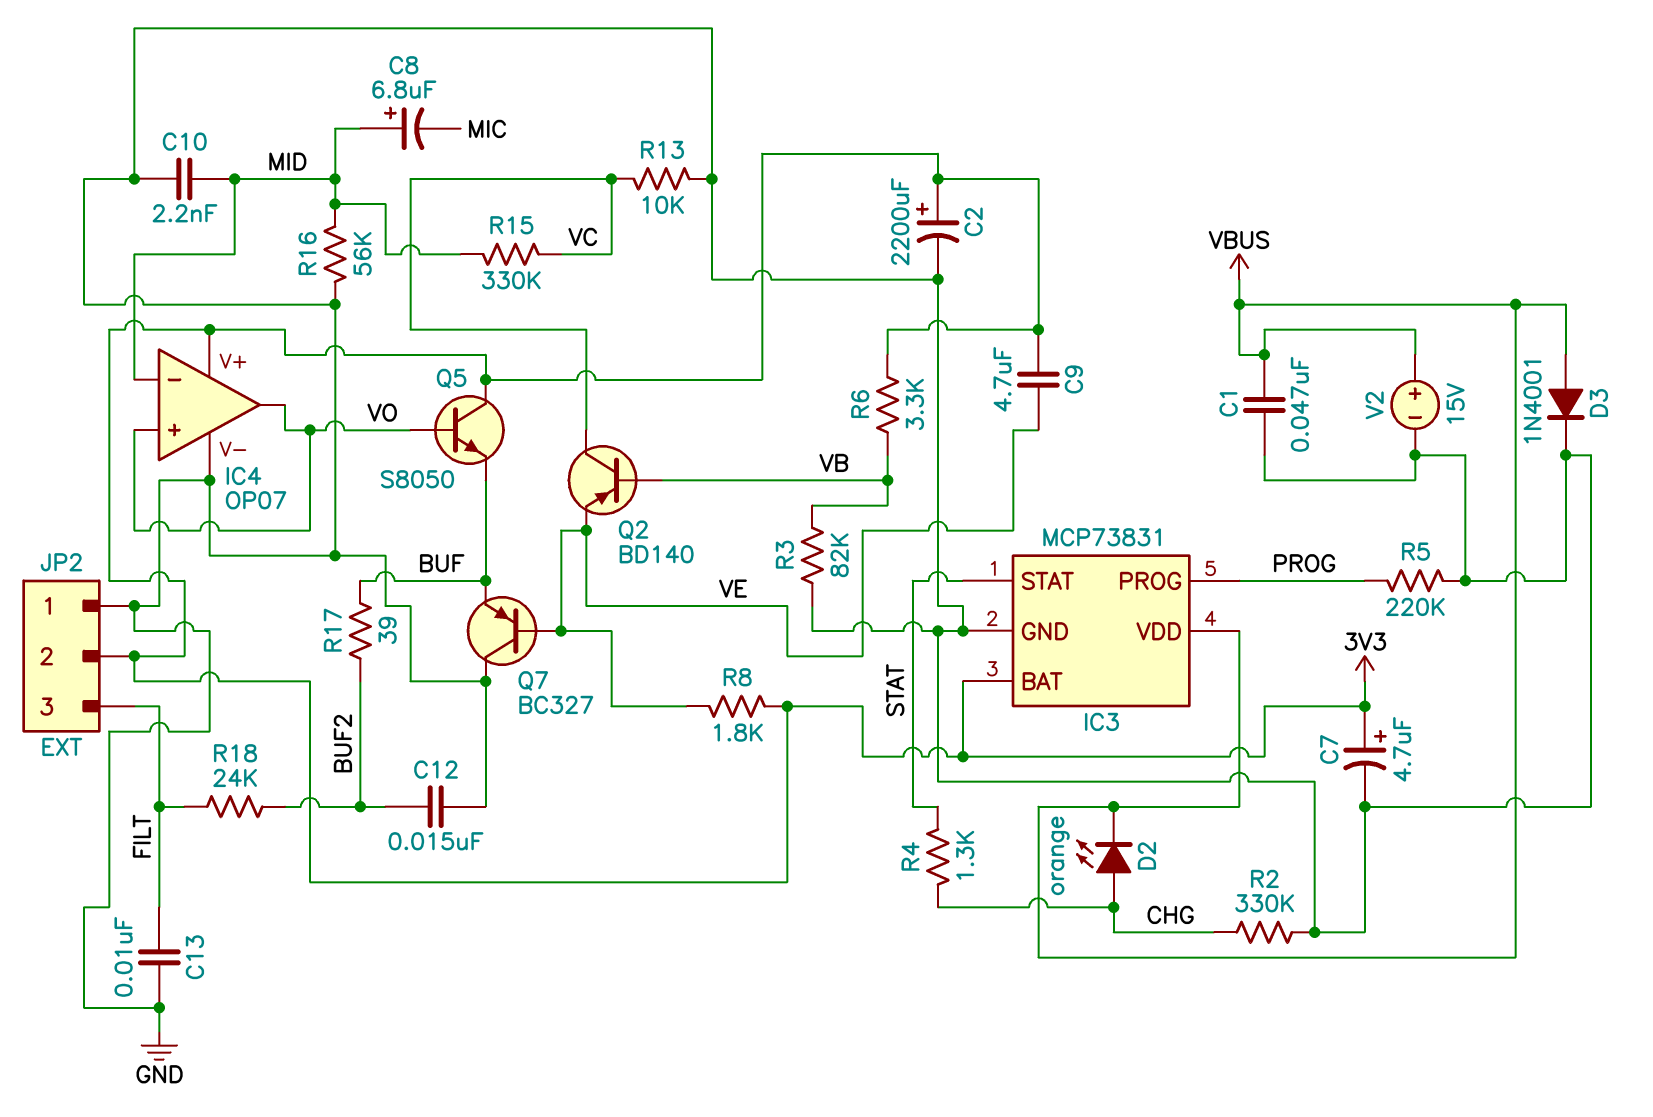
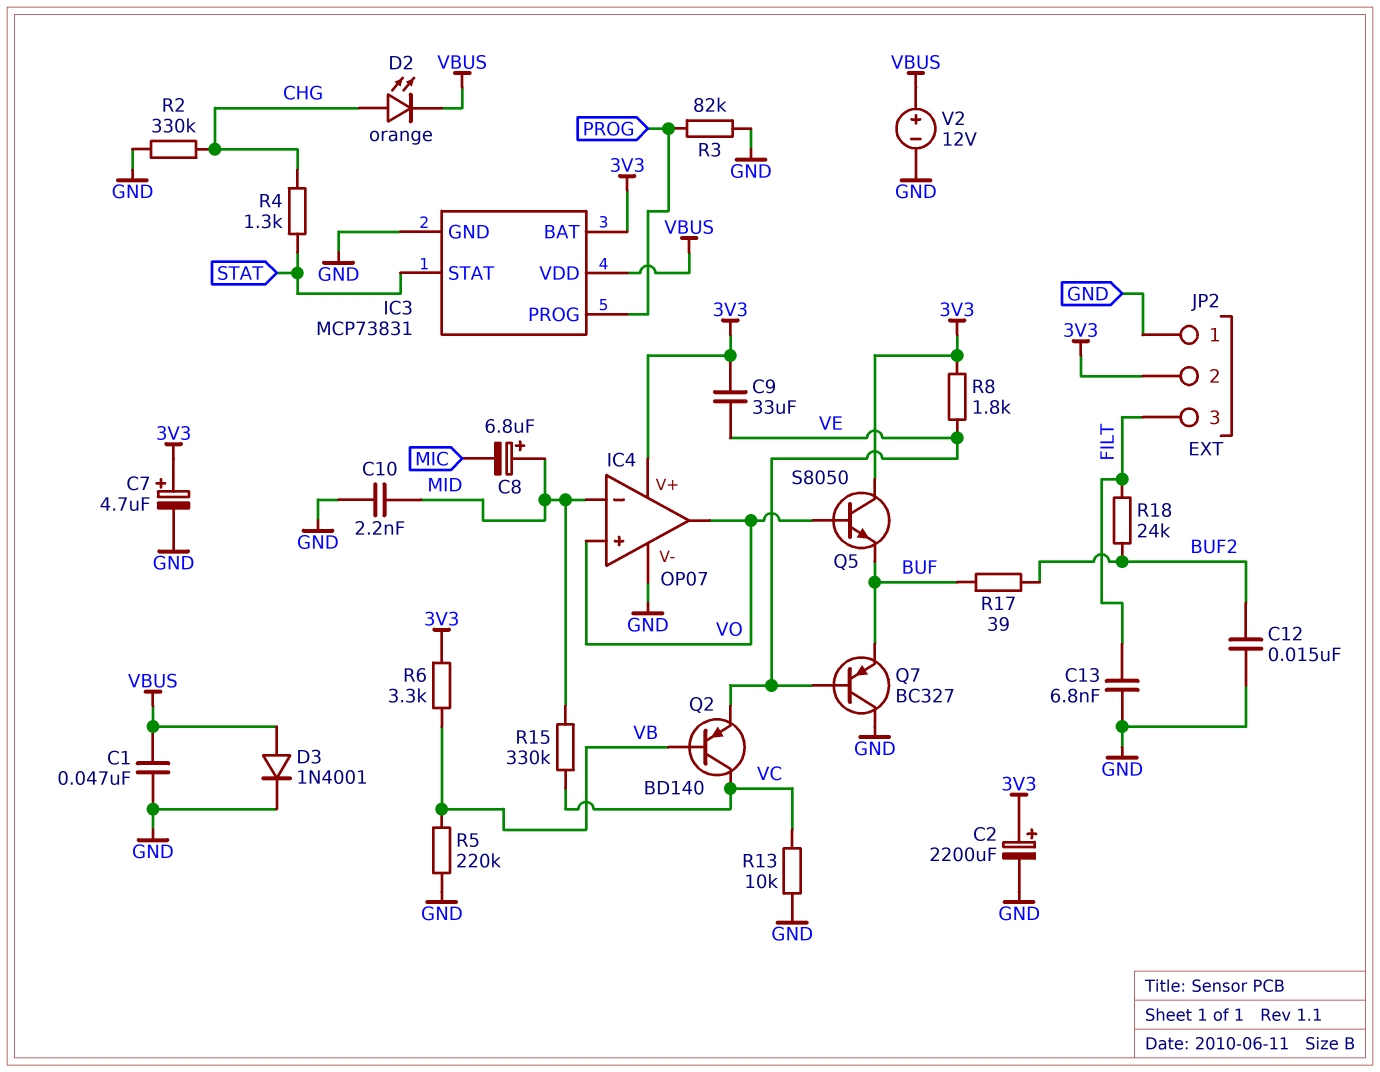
C9: 4.7uF (3V3, VE) -> 33uF (3V3, VE)
C13: 10nF (FILT, GND) -> 6.8nF (FILT, GND)
R3: 82k (GND, VB) -> 82k (GND, PROG)
R5: 220k (GND, PROG) -> 220k (GND, VB)
R16: 56k (GND, MID) -> none
V2: 15V (plus VBUS, minus GND) -> 12V (plus VBUS, minus GND)

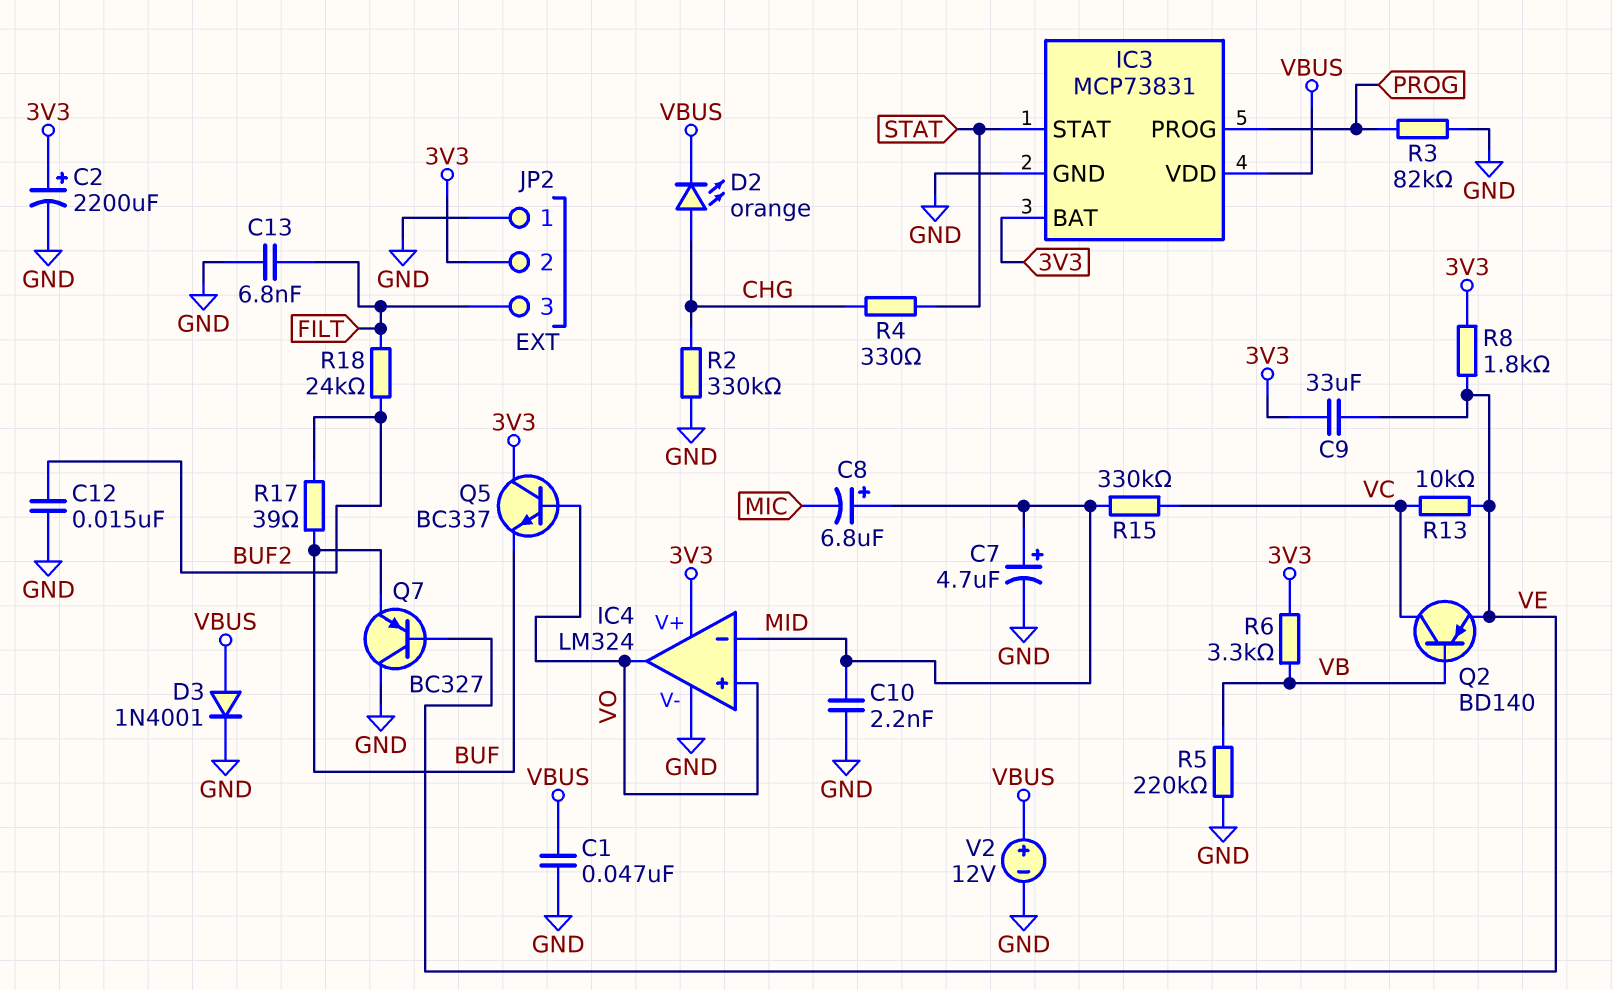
C7: 4.7uF (plus 3V3, minus GND) -> 4.7uF (plus MID, minus GND)
IC4: OP07 -> LM324
Q5: NPN S8050 (B VO, C 3V3, E BUF) -> NPN BC337 (B VO, C 3V3, E BUF)
R4: 1.3k (CHG, STAT) -> 330 (CHG, STAT)
R13: 10k (GND, VC) -> 10k (VC, VE)

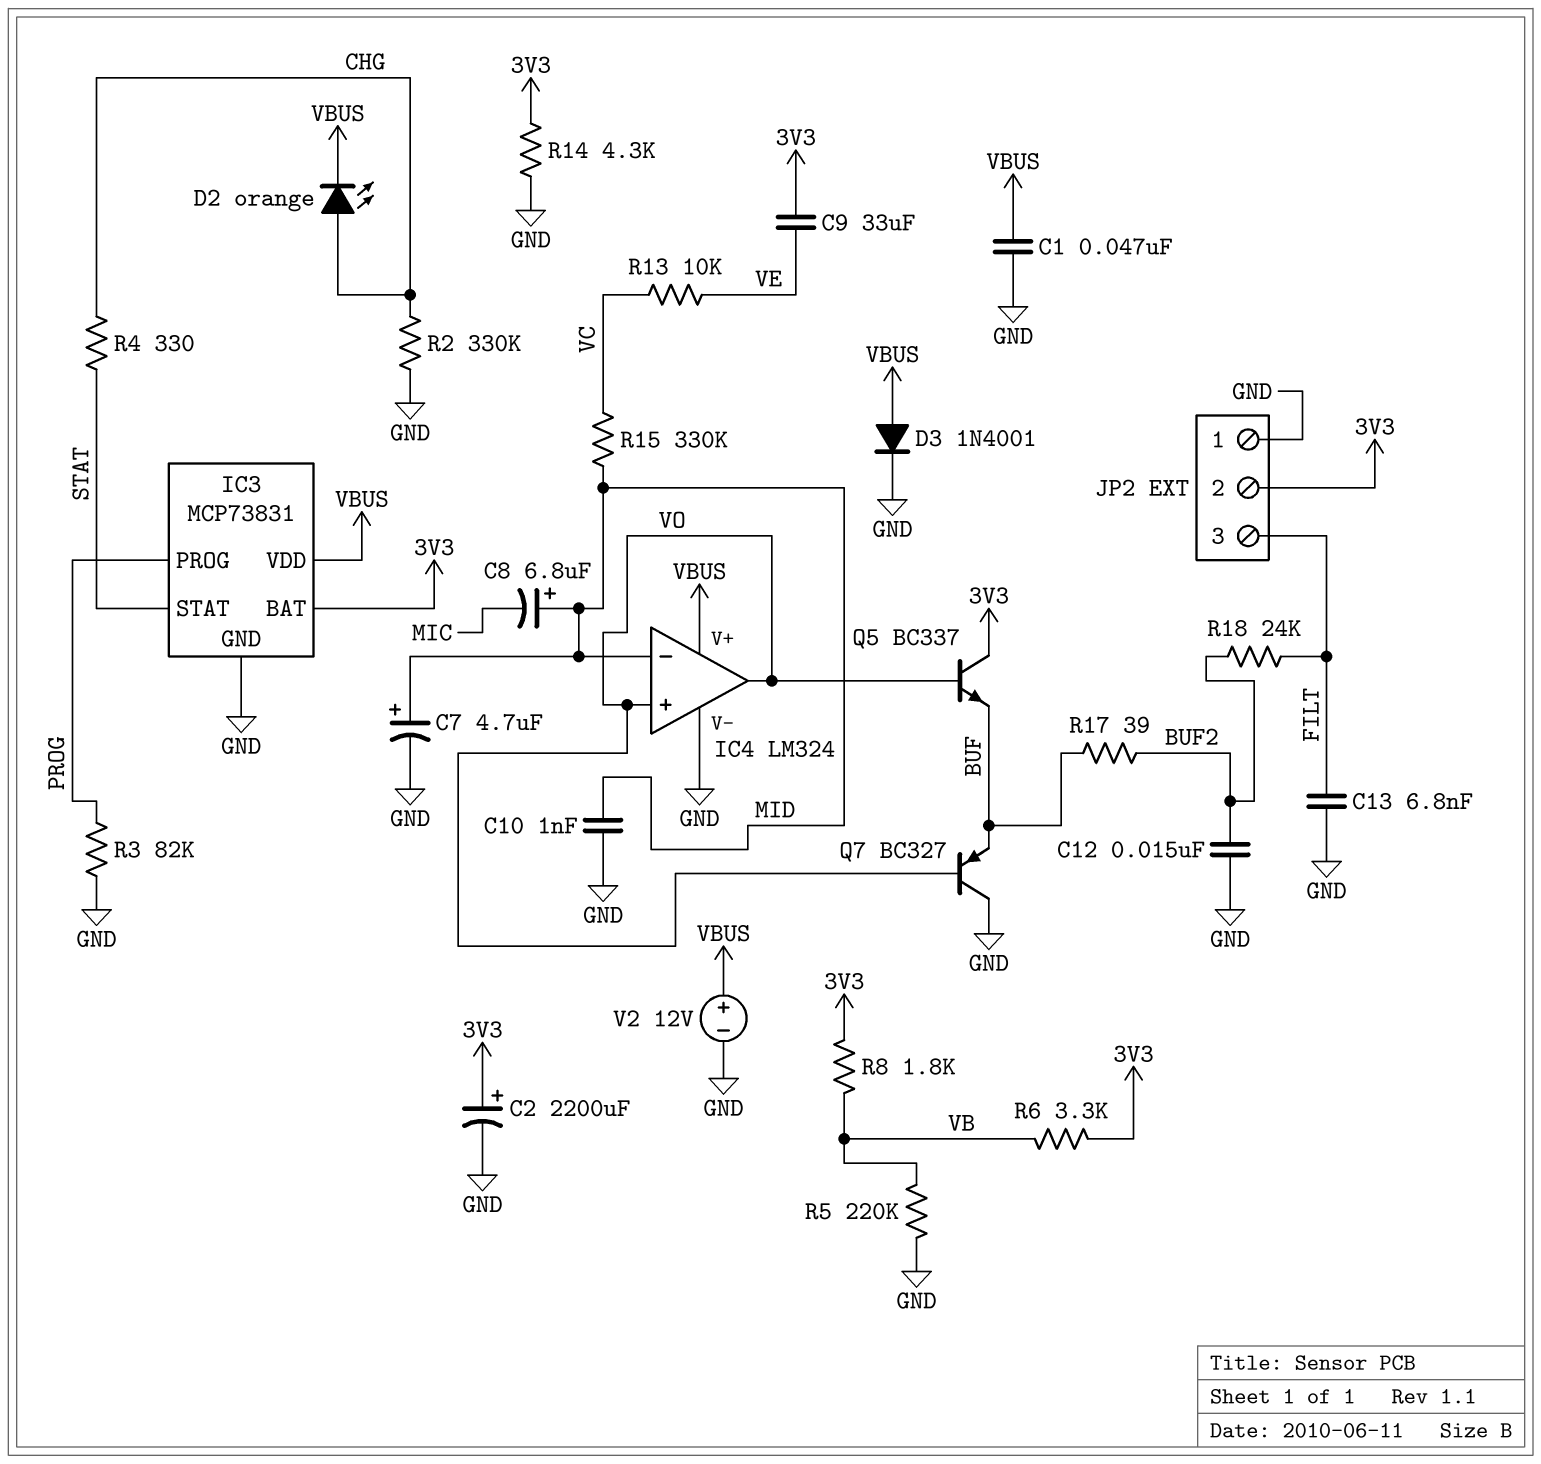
C10: 2.2nF (GND, MID) -> 1nF (GND, MID)
IC4 pin V+: 3V3 -> VBUS
Q2: PNP BD140 (B VB, C VC, E VE) -> none
Q7: PNP BC327 (B VE, C GND, E BUF) -> PNP BC327 (B VO, C GND, E BUF)
R8: 1.8k (3V3, VE) -> 1.8k (3V3, VB)
R14: none -> 4.3k (3V3, GND)

